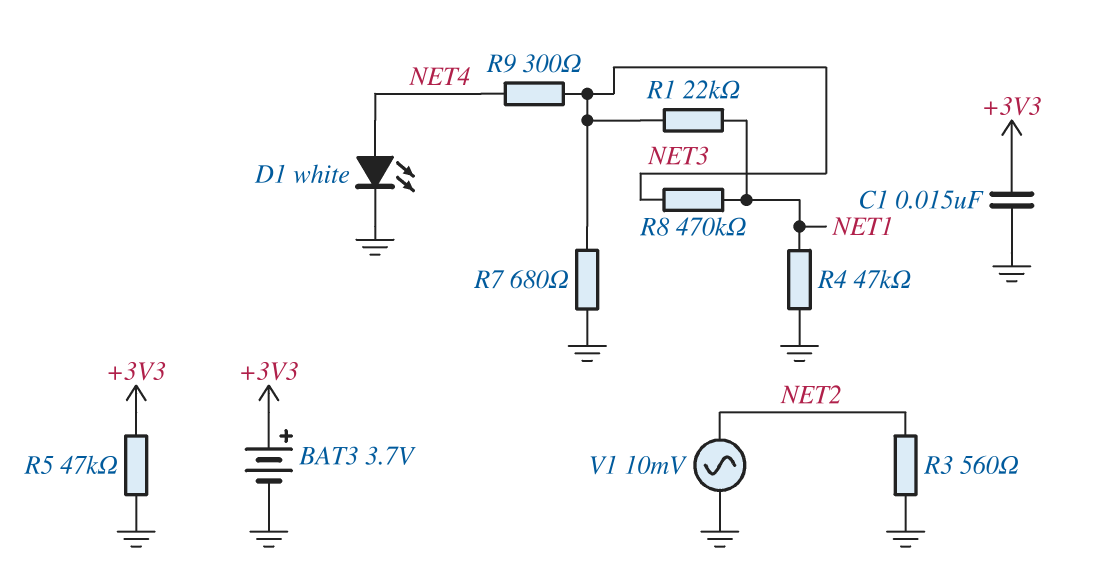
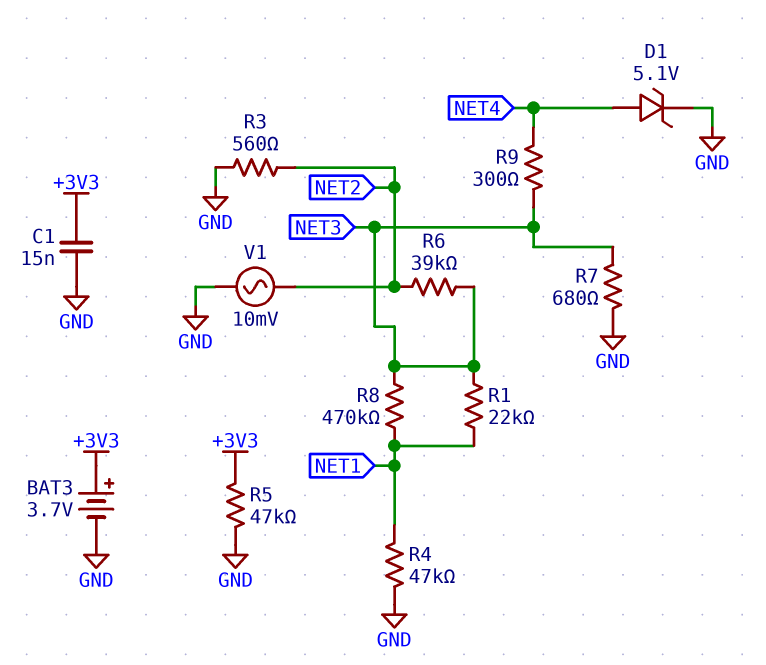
D1: LED white (A NET4, K GND) -> zener 5.1V (A NET4, K GND)
R6: none -> 39k (NET2, NET3)

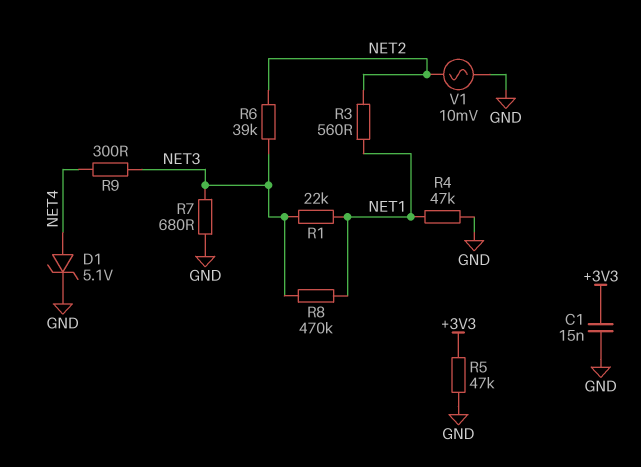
BAT3: 3.7V (plus +3V3, minus GND) -> none
R3: 560 (GND, NET2) -> 560 (NET1, NET2)

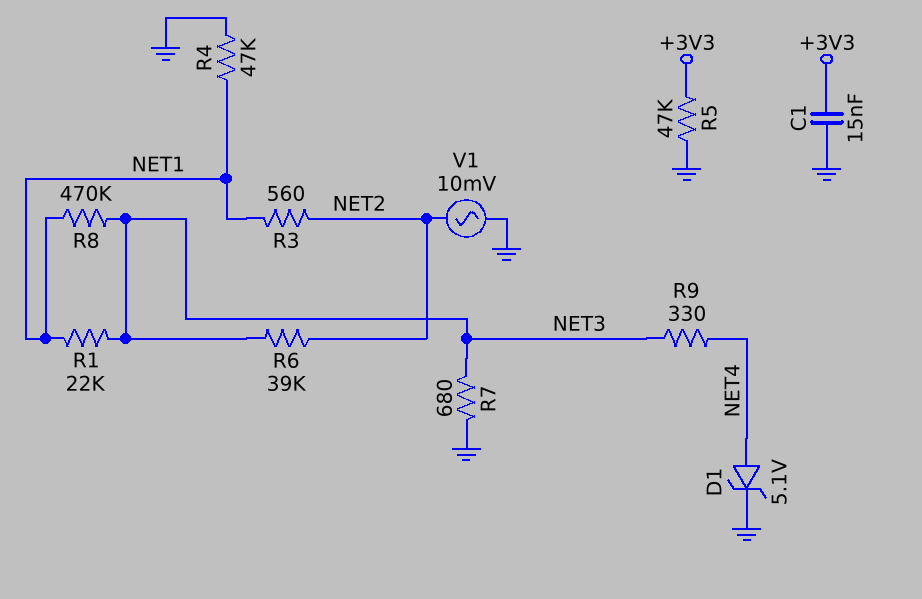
R9: 300 (NET3, NET4) -> 330 (NET3, NET4)

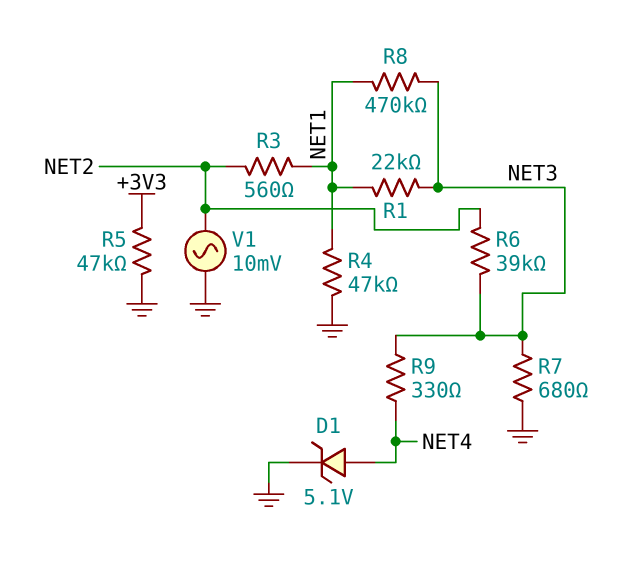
C1: 15nF (+3V3, GND) -> none

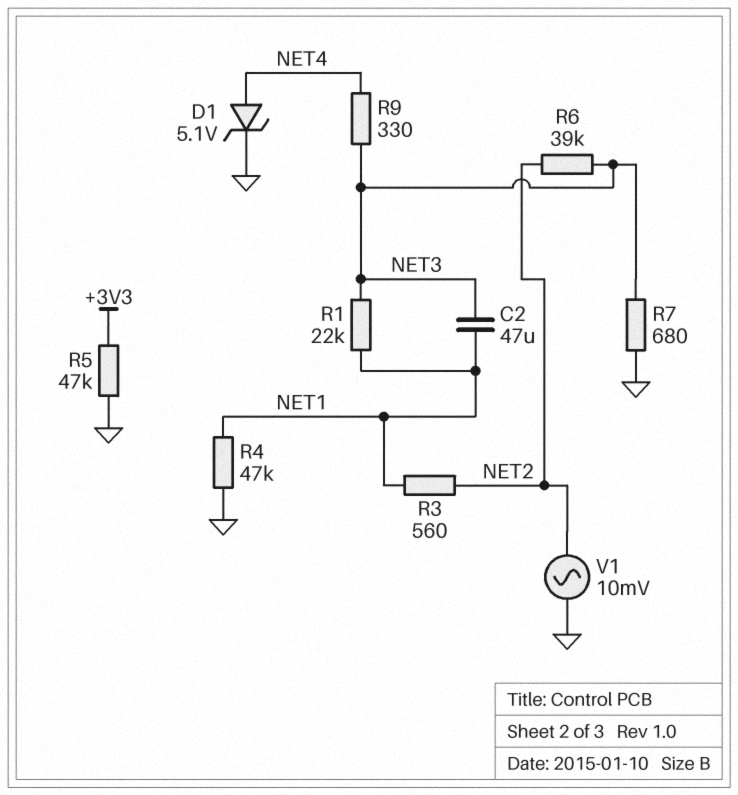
C2: none -> 47uF (NET1, NET3)
R8: 470k (NET1, NET3) -> none

